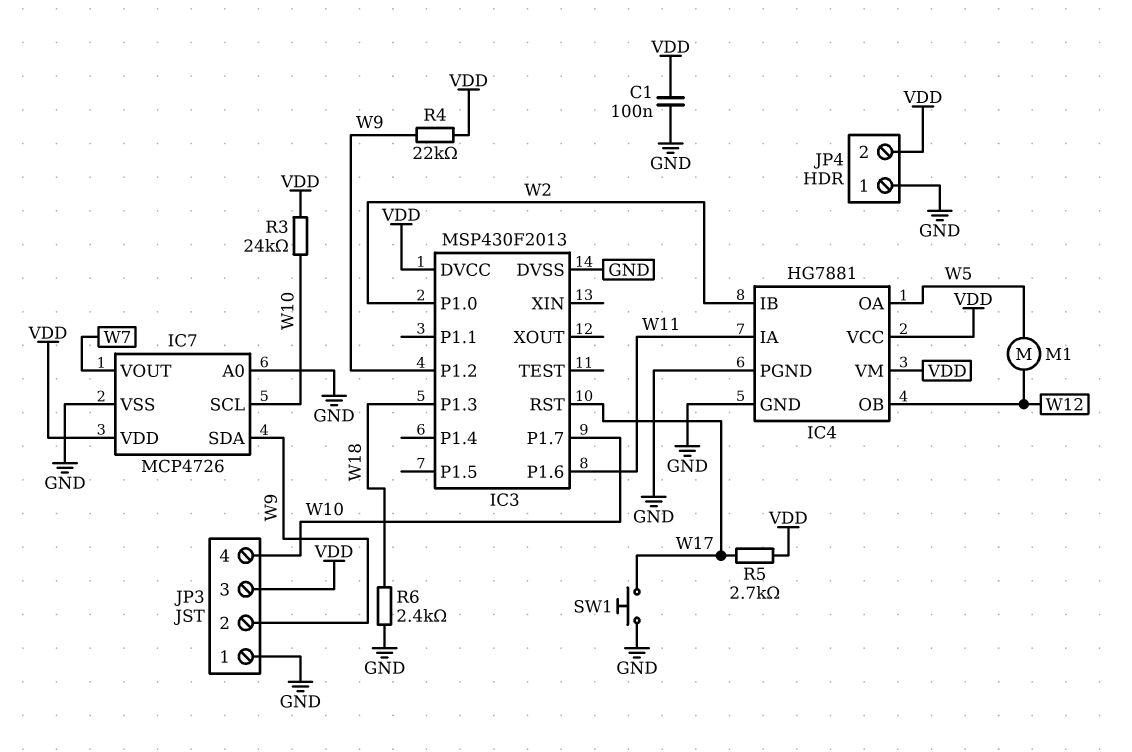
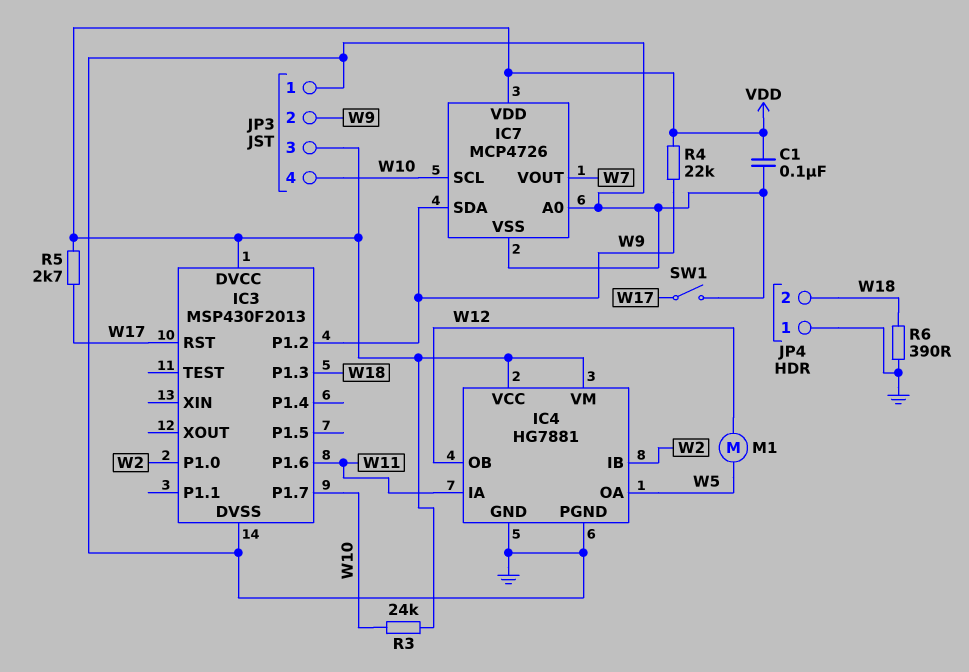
JP4 pin 2: VDD -> W18
R6: 2.4k (GND, W18) -> 390 (GND, W18)
SW1: button (GND, W17) -> switch (GND, W17)

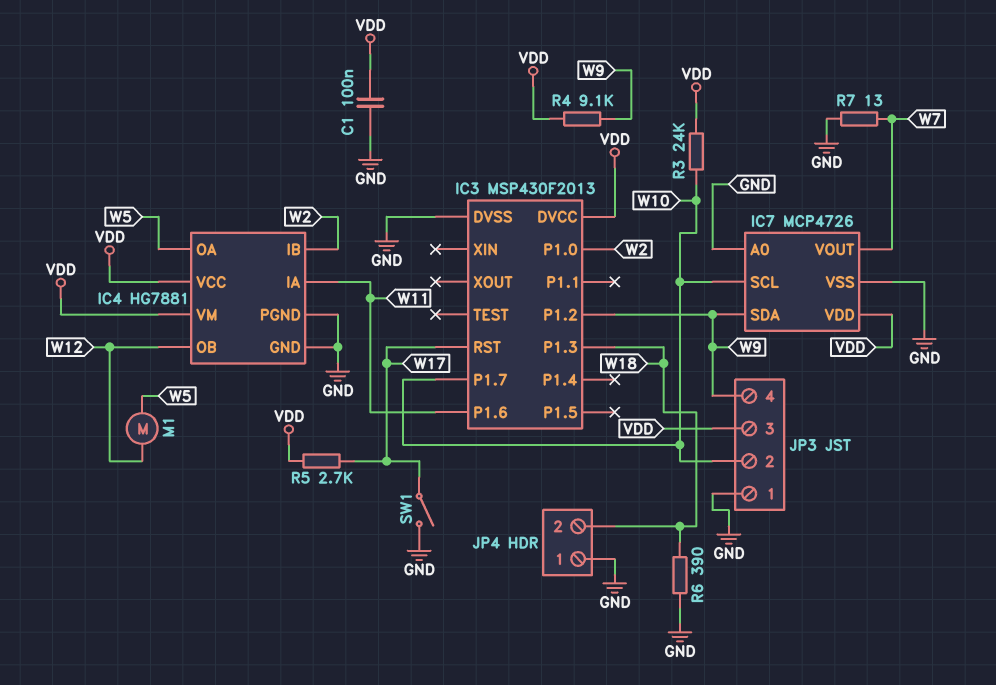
JP3 pin 2: W9 -> W10
JP3 pin 4: W10 -> W9
R4: 22k (VDD, W9) -> 9.1k (VDD, W9)
R7: none -> 13 (GND, W7)

